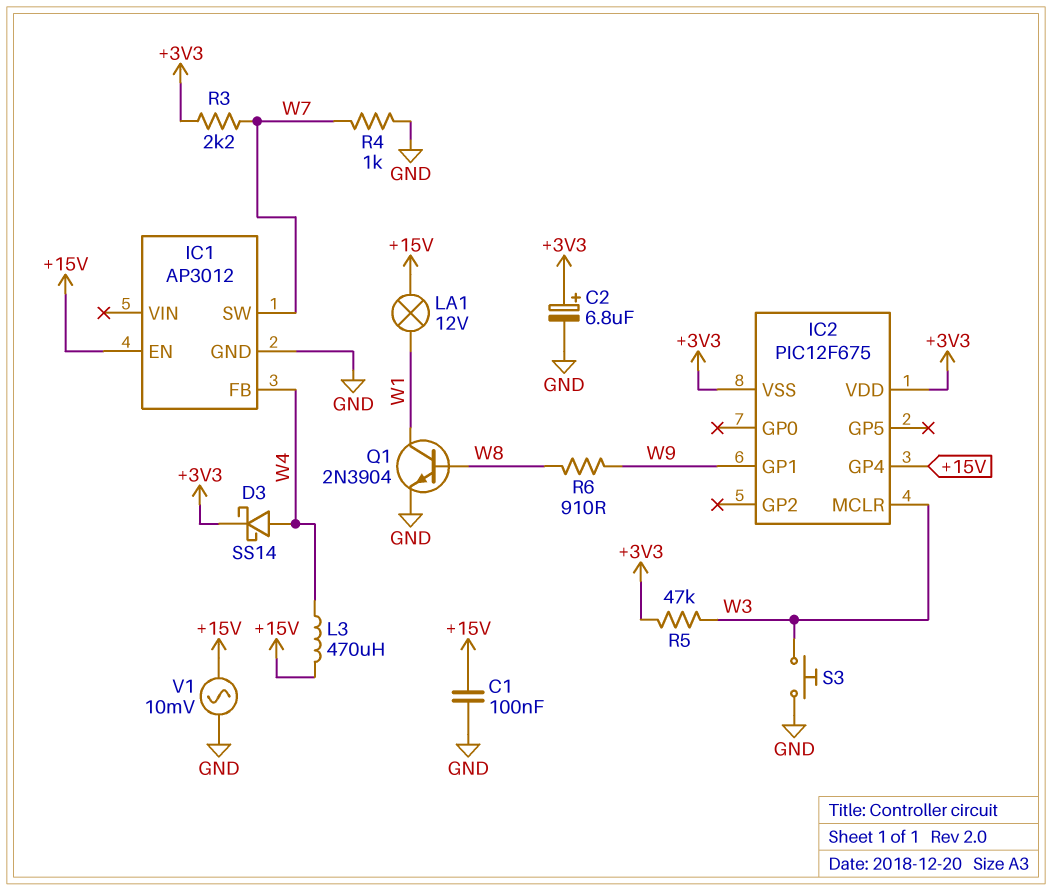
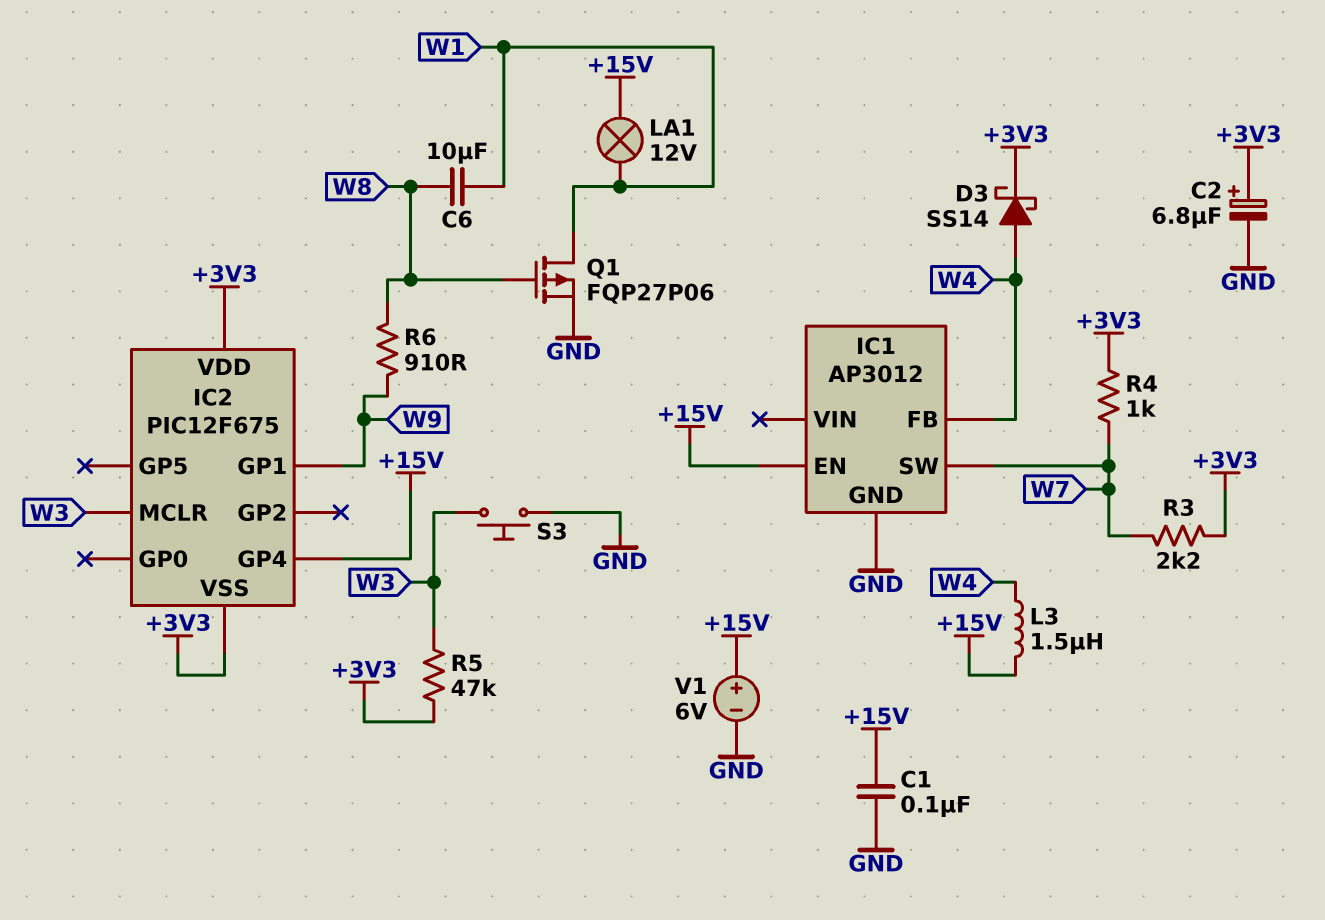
C6: none -> 10uF (W1, W8)
L3: 470uH (+15V, W4) -> 1.5uH (+15V, W4)
Q1: NPN 2N3904 (B W8, C W1, E GND) -> PMOS FQP27P06 (G W8, D W1, S GND)
R4: 1k (GND, W7) -> 1k (+3V3, W7)
V1: AC 10mV (+15V, GND) -> 6V (plus +15V, minus GND)

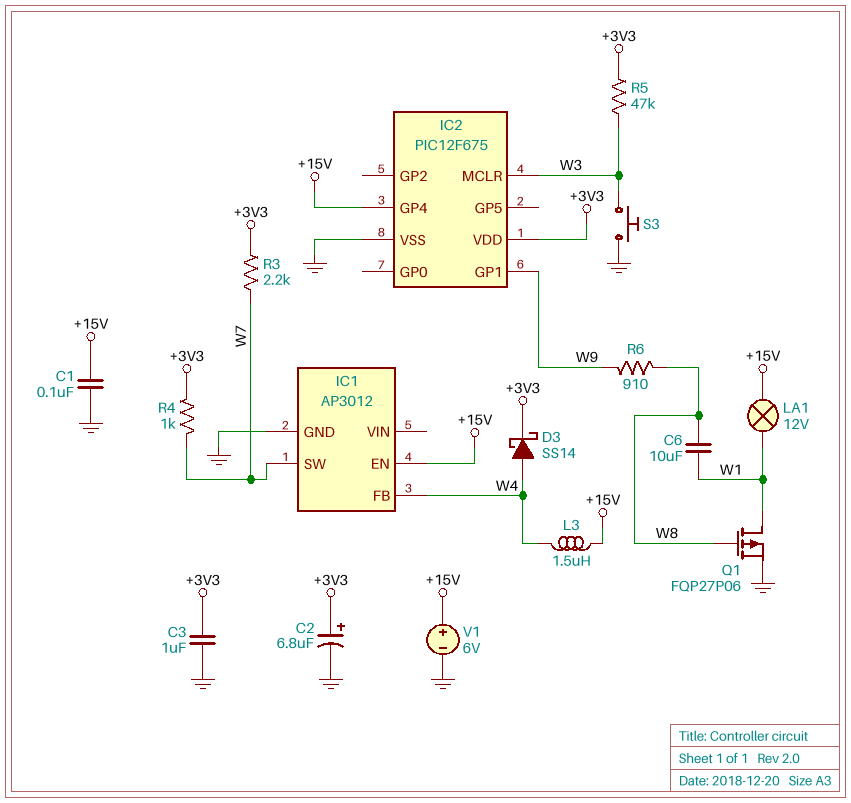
C3: none -> 1uF (+3V3, GND)
IC2 pin VSS: +3V3 -> GND

